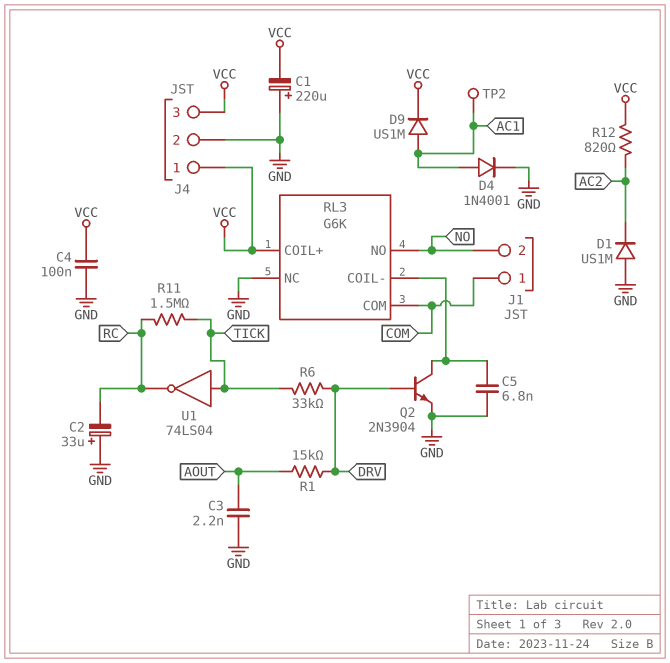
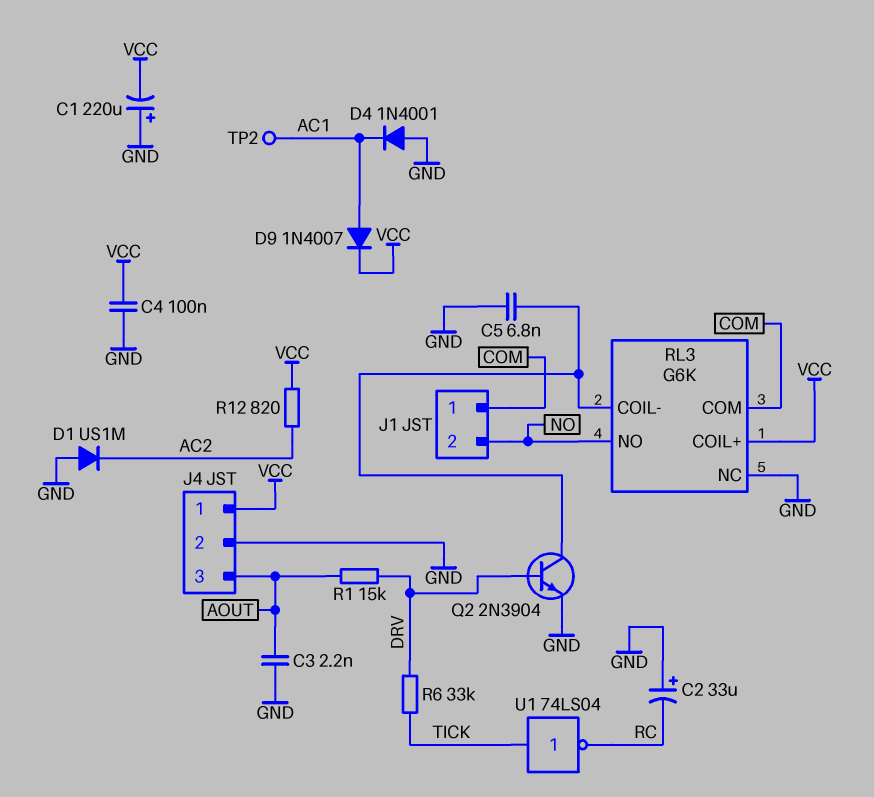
D4: diode 1N4001 (A AC1, K GND) -> diode 1N4001 (A GND, K AC1)
D9: diode US1M (A AC1, K VCC) -> diode 1N4007 (A AC1, K VCC)
J4 pin 3: VCC -> AOUT
R11: 1.5M (RC, TICK) -> none

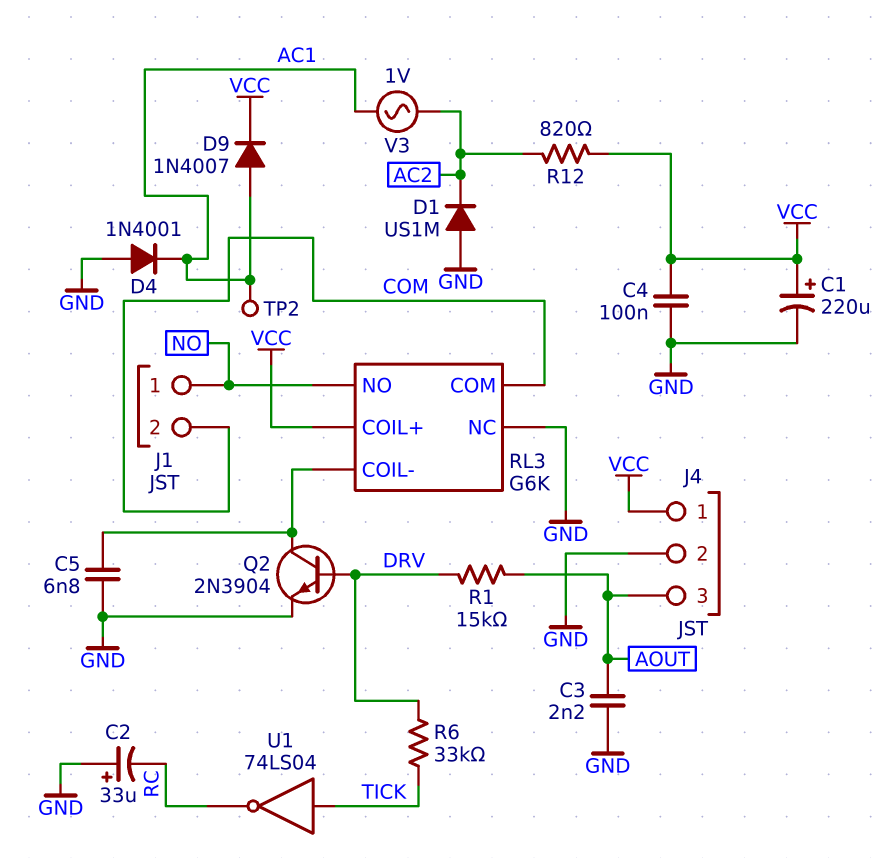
C1: 220uF (plus GND, minus VCC) -> 220uF (plus VCC, minus GND)
J1 pin 1: COM -> NO
J1 pin 2: NO -> COM
V3: none -> AC 1V (AC1, AC2)

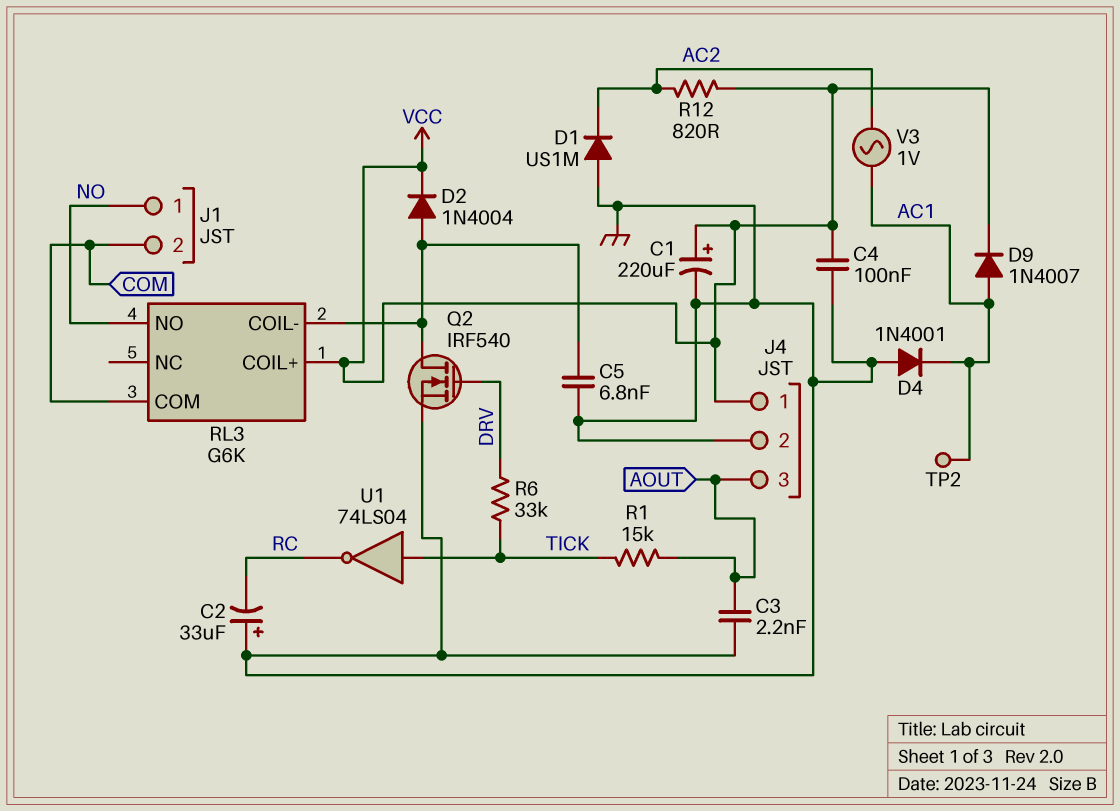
D2: none -> diode 1N4004 (A RL3/COIL-, K VCC)
Q2: NPN 2N3904 (B DRV, C RL3/COIL-, E GND) -> NMOS IRF540 (G DRV, D RL3/COIL-, S GND)
R1: 15k (AOUT, DRV) -> 15k (AOUT, TICK)
RL3 pin NC: GND -> none

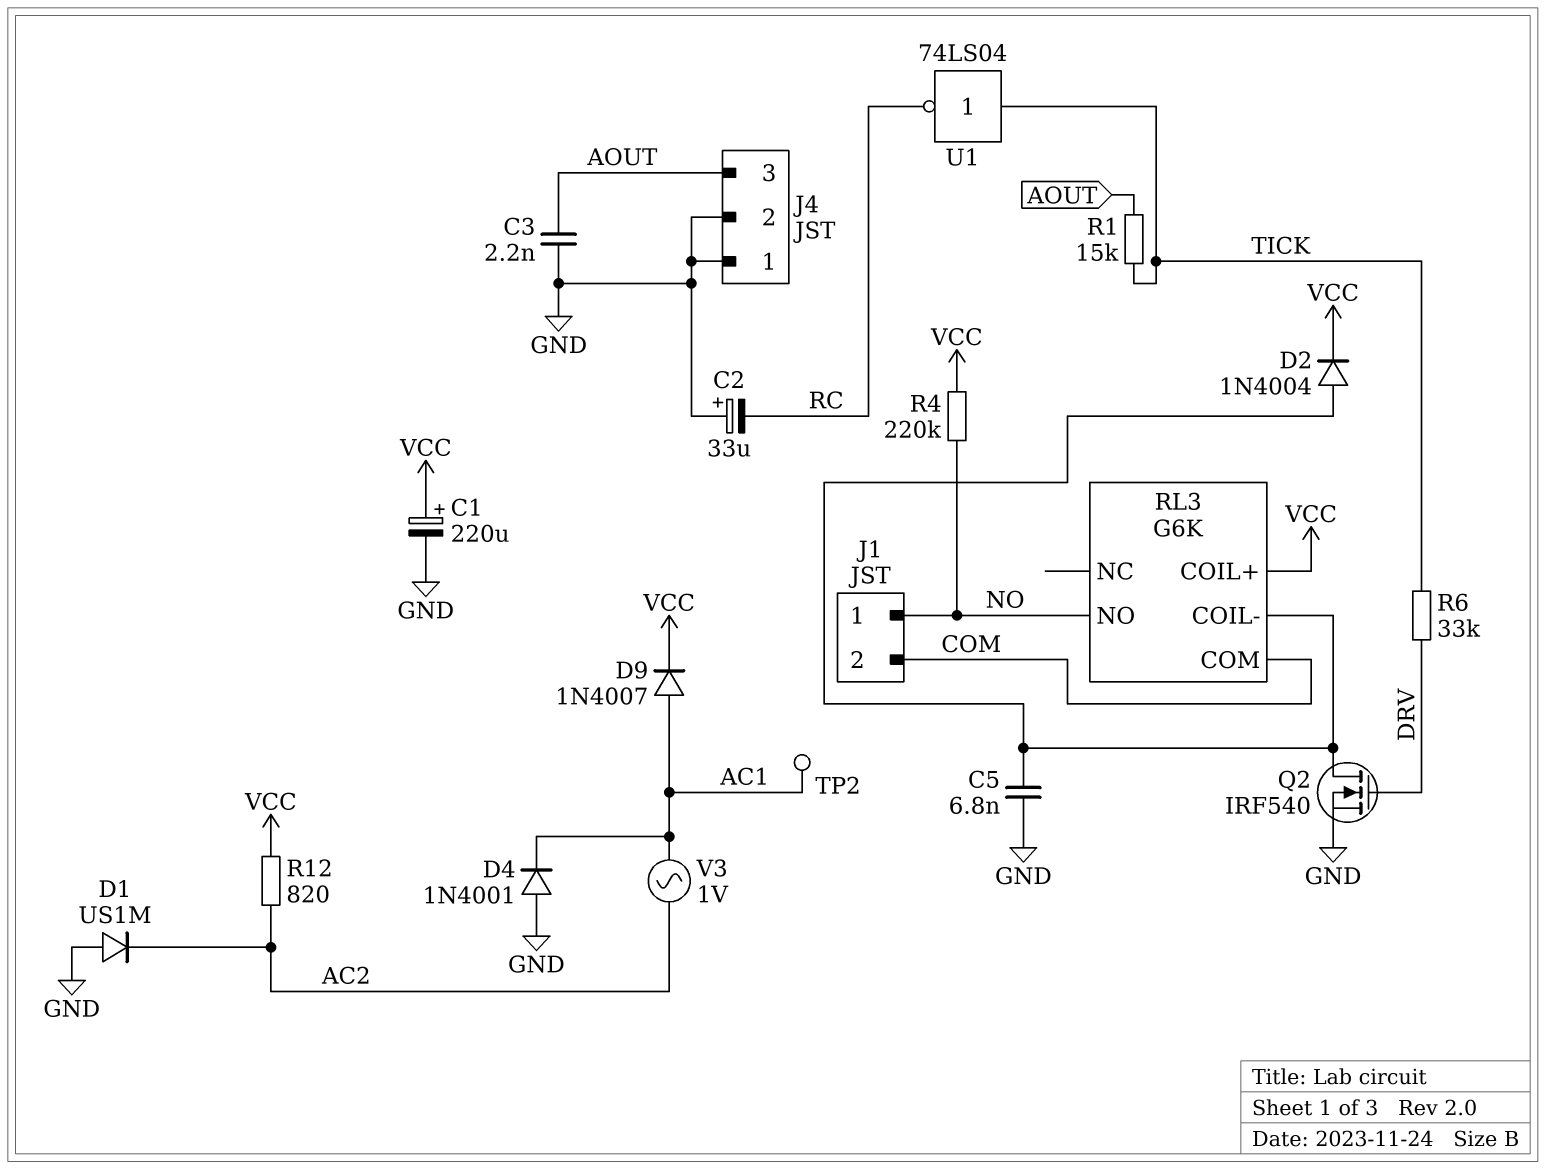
C4: 100nF (GND, VCC) -> none
J4 pin 1: VCC -> GND
R4: none -> 220k (NO, VCC)

